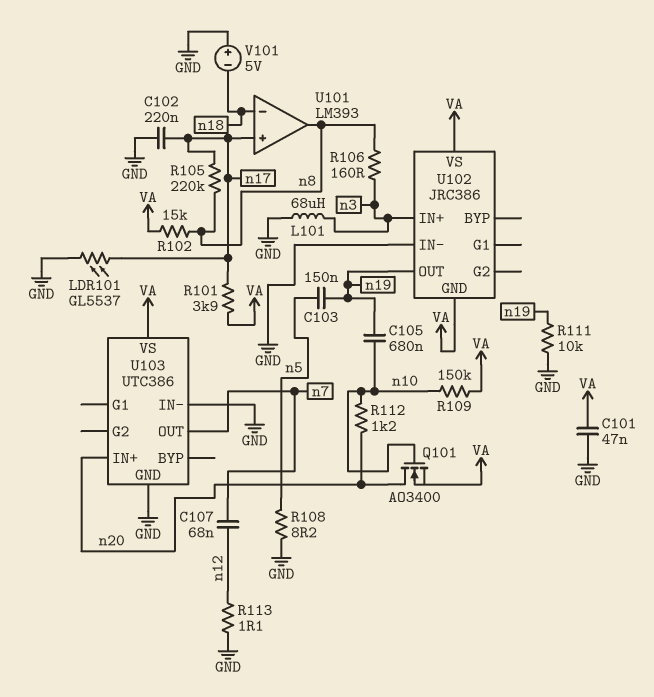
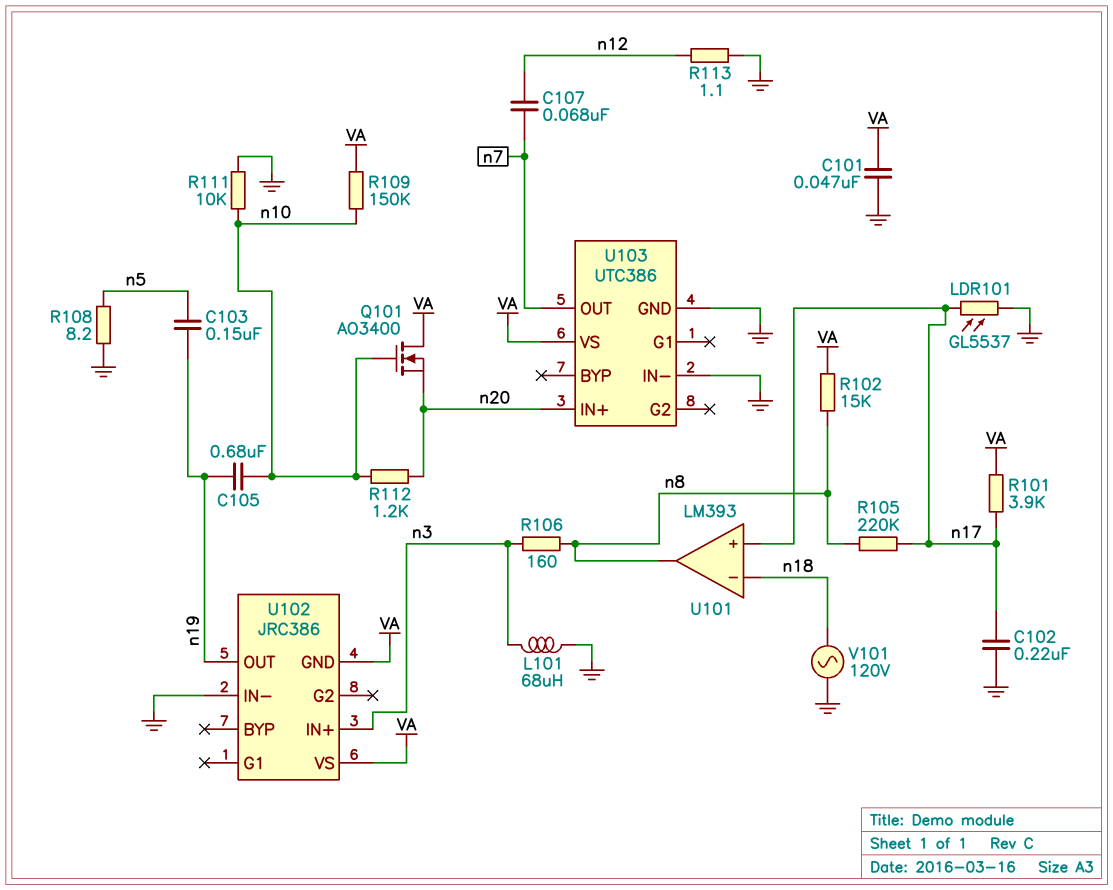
Q101: NMOS AO3400 (G n10, D n20, S VA) -> NMOS AO3400 (G n10, D VA, S n20)
R111: 10k (GND, n19) -> 10k (GND, n10)
V101: 5V (plus GND, minus n18) -> AC 120V (GND, n18)

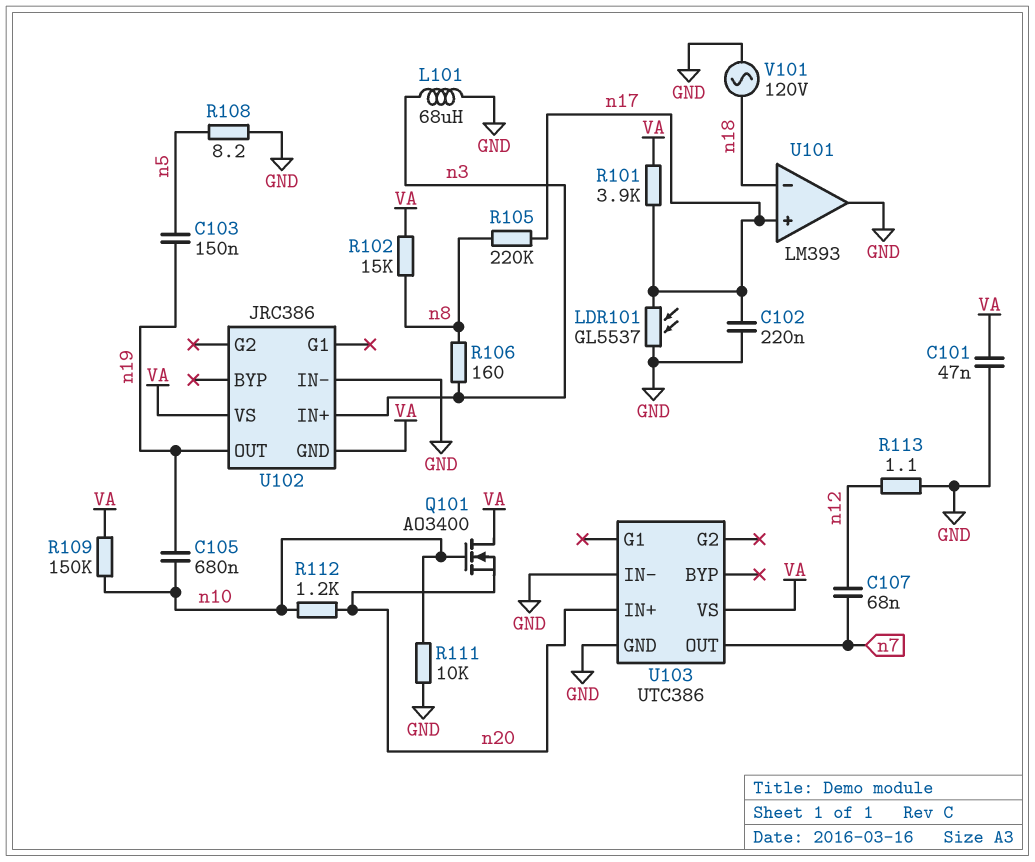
U101 pin out: n8 -> GND

